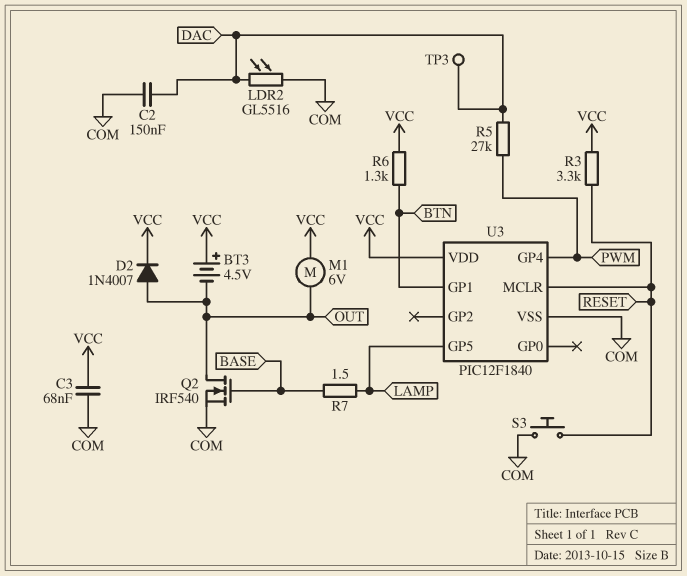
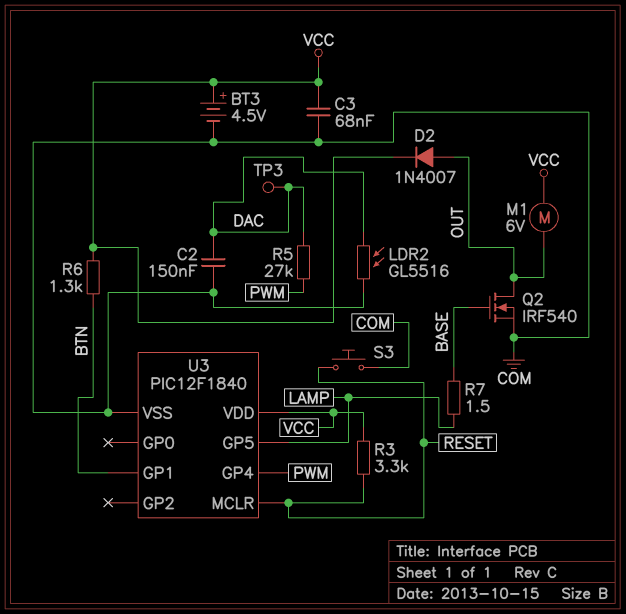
BT3: 4.5V (plus VCC, minus OUT) -> 4.5V (plus VCC, minus COM)

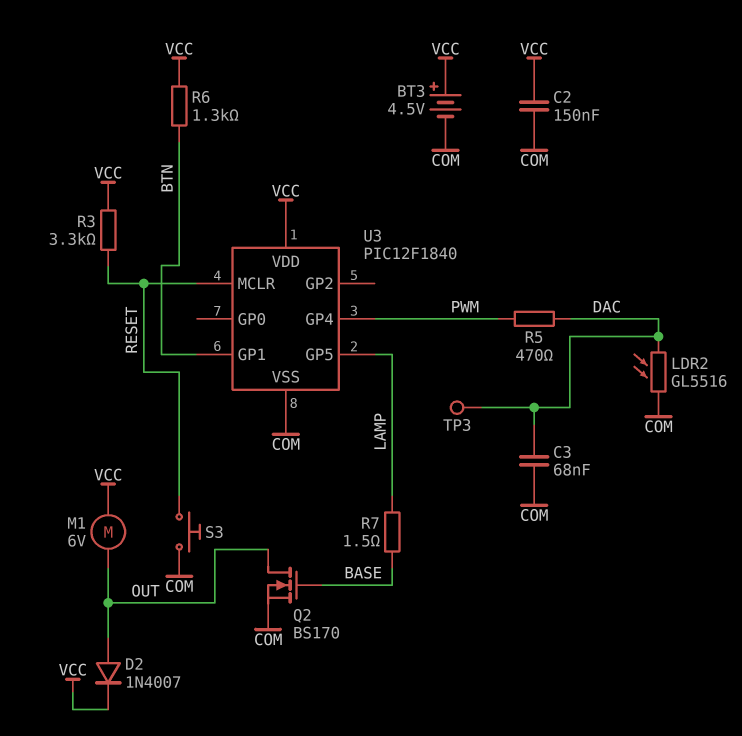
C2: 150nF (COM, DAC) -> 150nF (COM, VCC)
C3: 68nF (COM, VCC) -> 68nF (COM, DAC)
Q2: NMOS IRF540 (G BASE, D OUT, S COM) -> NMOS BS170 (G BASE, D OUT, S COM)
R5: 27k (DAC, PWM) -> 470 (DAC, PWM)

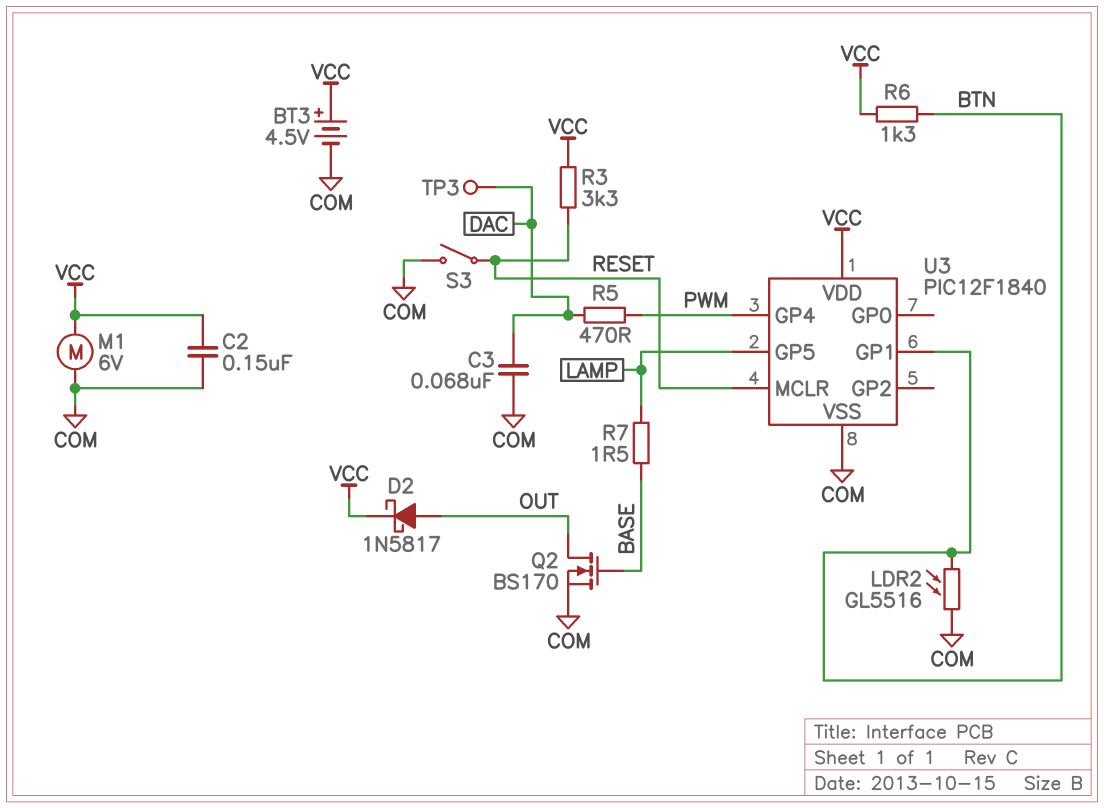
D2: diode 1N4007 (A OUT, K VCC) -> schottky 1N5817 (A OUT, K VCC)
LDR2: GL5516 (COM, DAC) -> GL5516 (BTN, COM)
M1: motor 6V (OUT, VCC) -> motor 6V (COM, VCC)
S3: button (COM, RESET) -> switch (COM, RESET)

